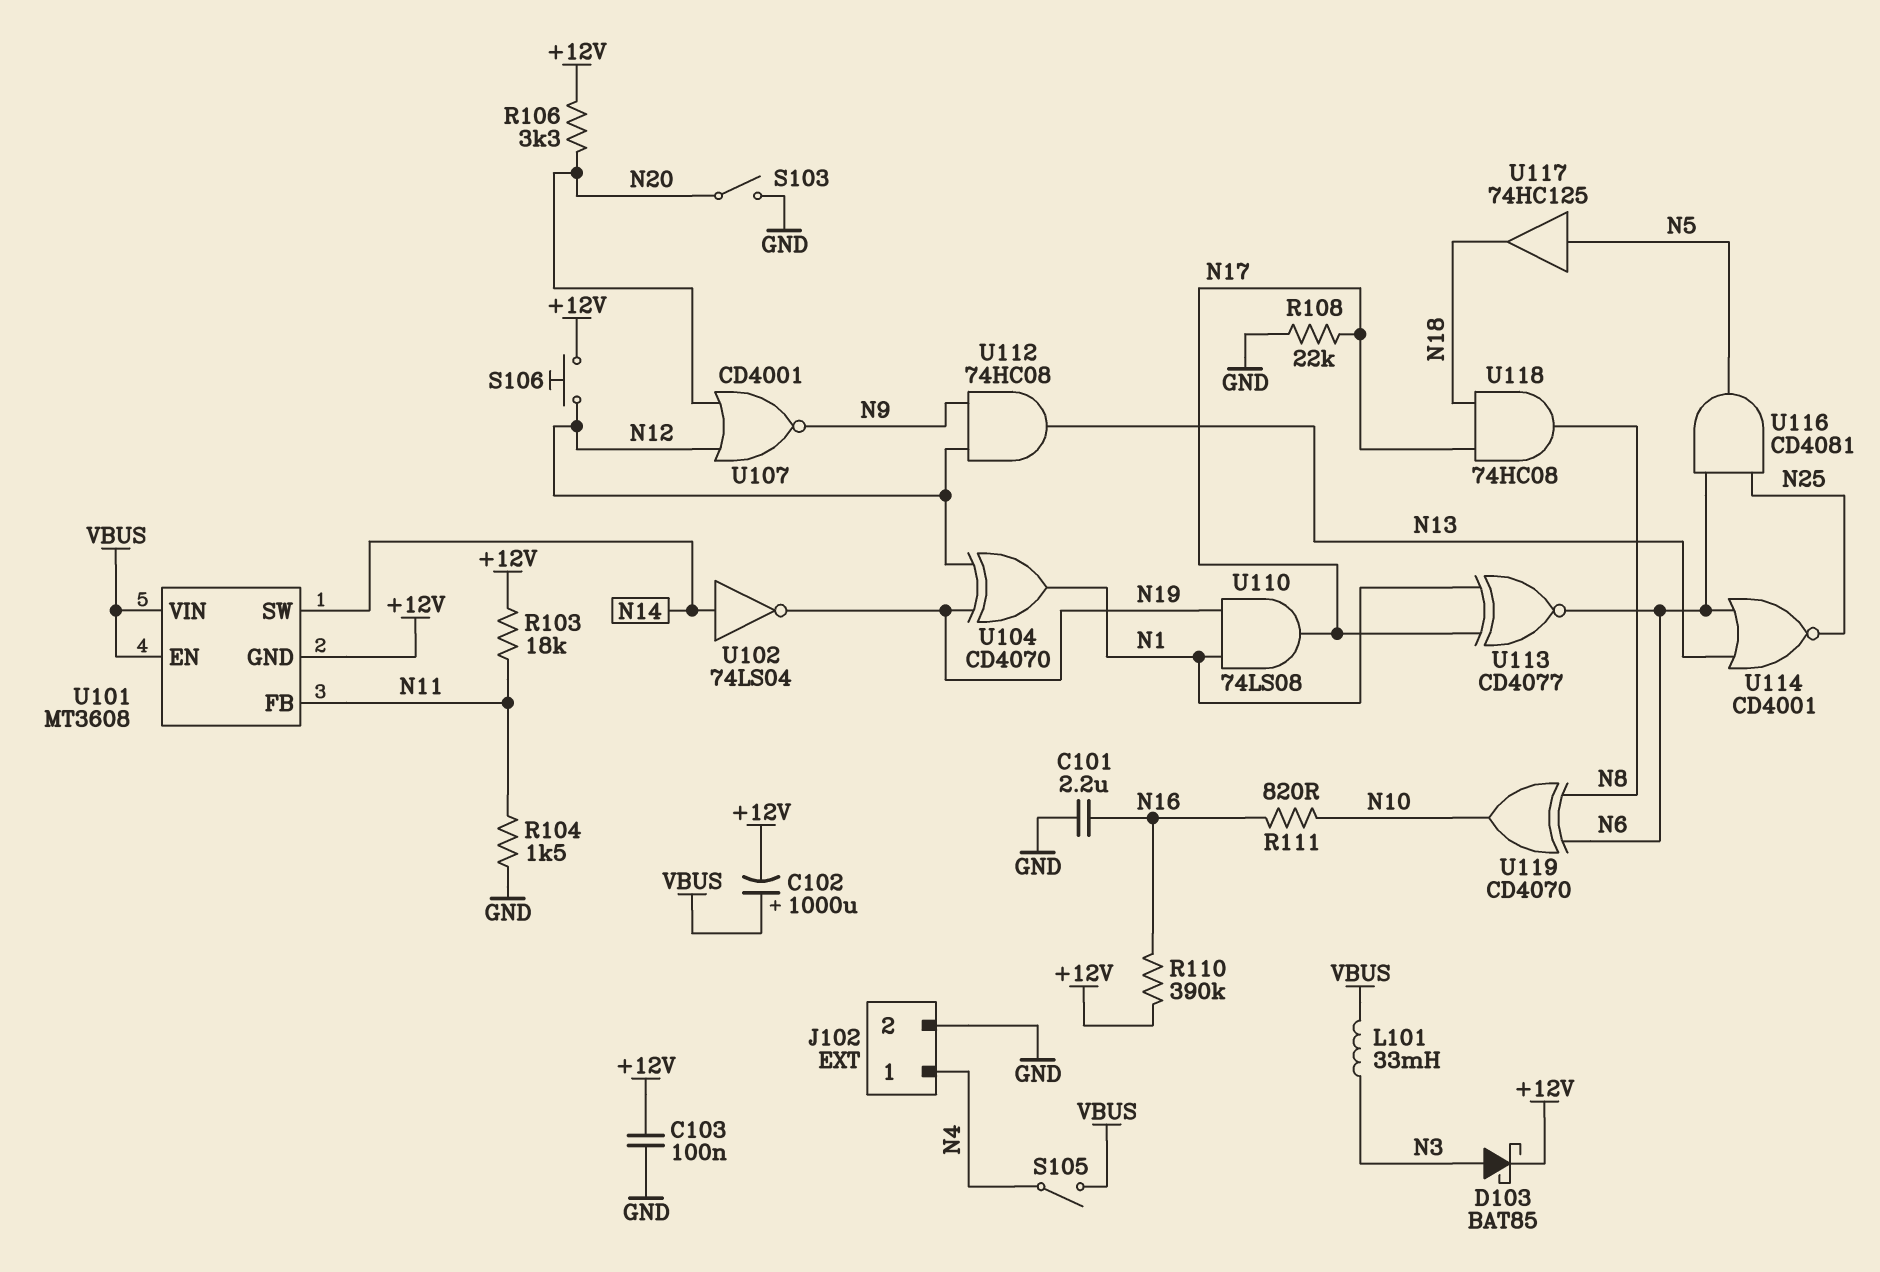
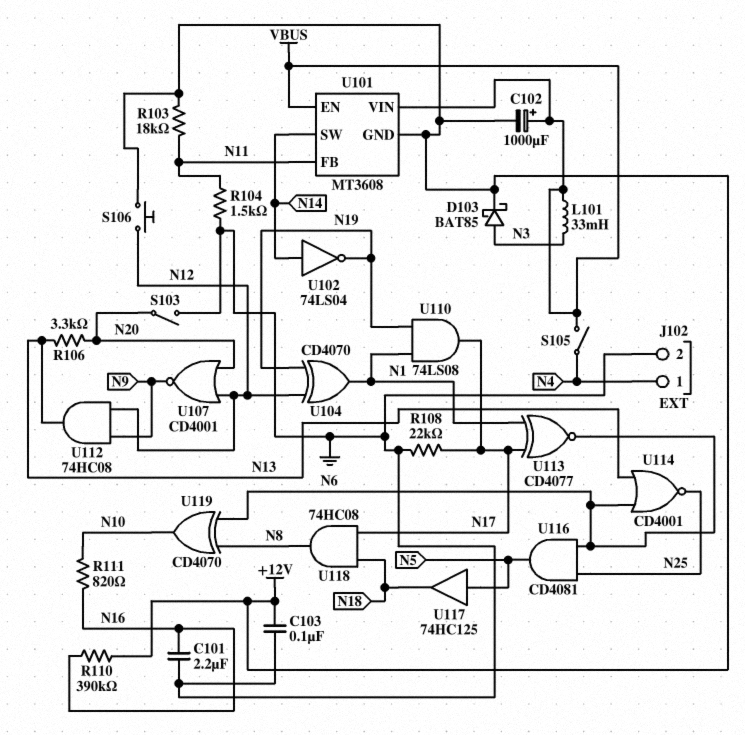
R106: 3.3k (+12V, N20) -> 3.3k (N13, N20)

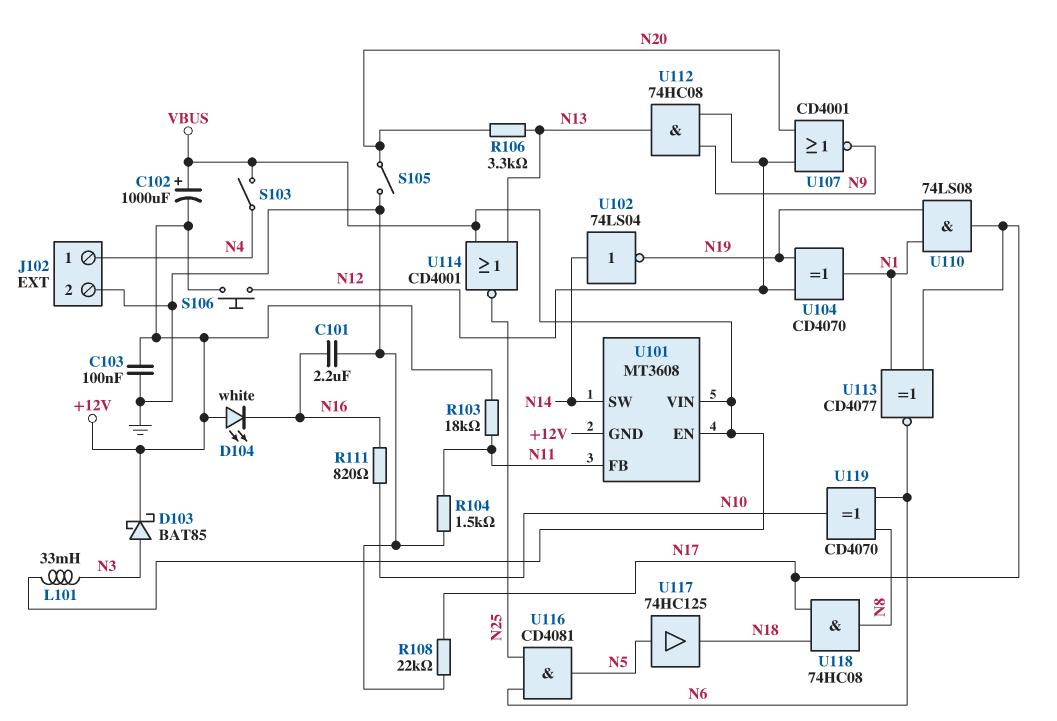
D104: none -> LED white (A +12V, K N16)
R110: 390k (+12V, N16) -> none
S103: switch (GND, N20) -> switch (N4, VBUS)
S105: switch (N4, VBUS) -> switch (GND, N20)
U114: NOR CD4001 (in N6, in N13, out N25) -> NOR CD4001 (in N13, in VBUS, out N25)

